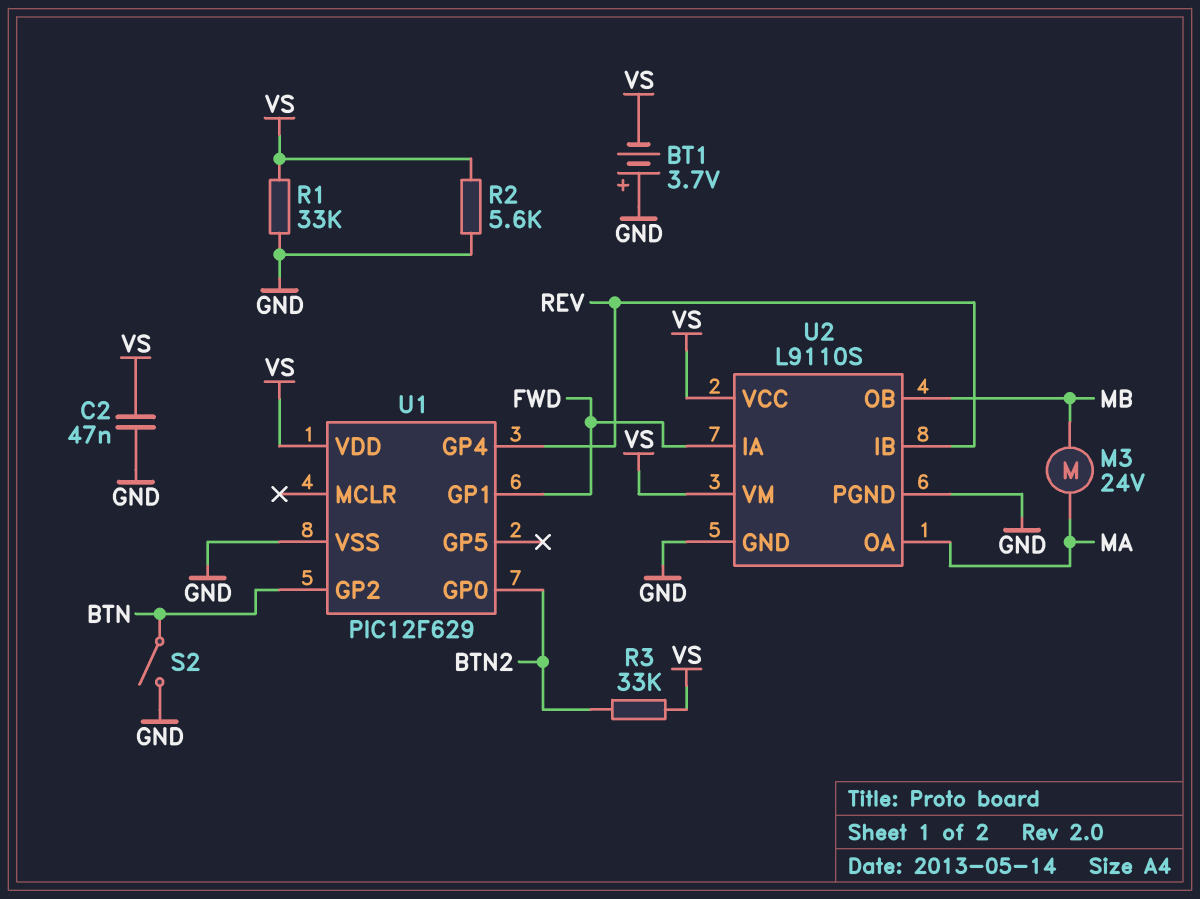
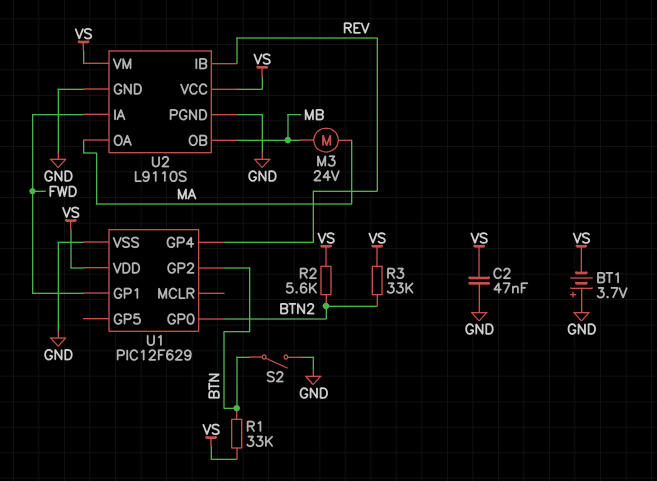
R1: 33k (GND, VS) -> 33k (BTN, VS)
R2: 5.6k (GND, VS) -> 5.6k (BTN2, VS)

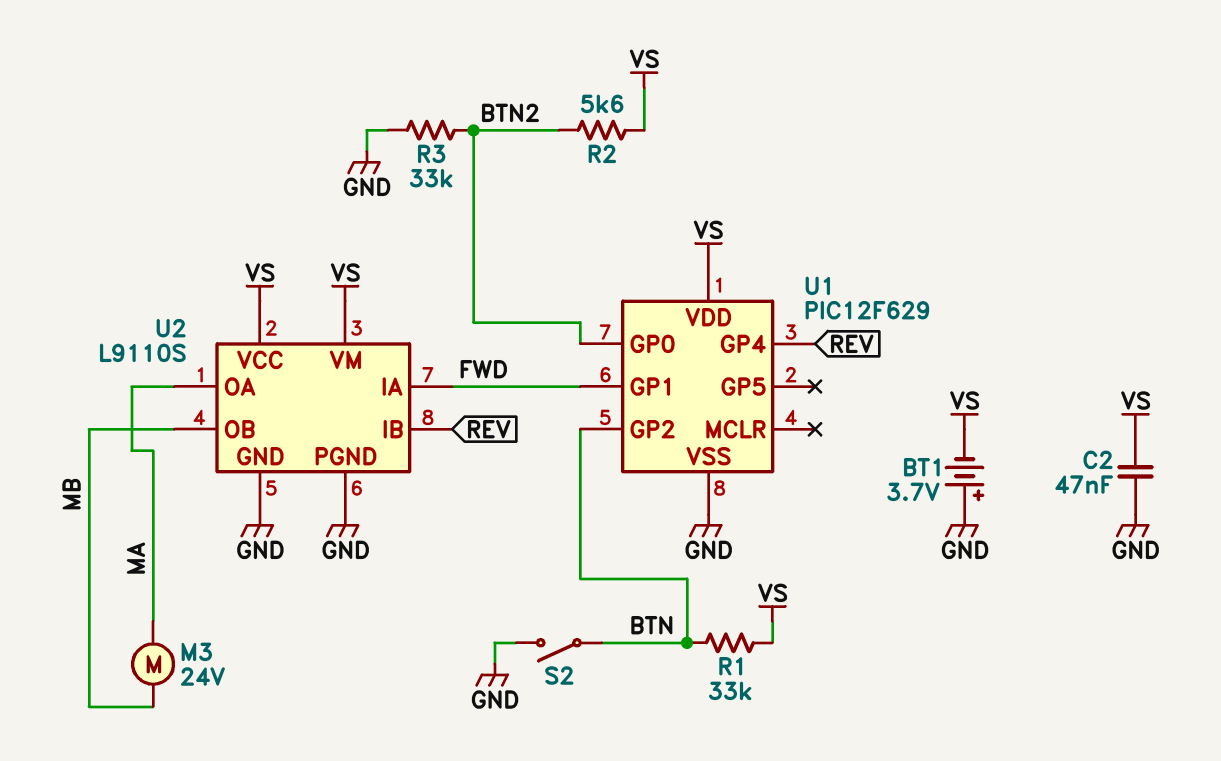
R3: 33k (BTN2, VS) -> 33k (BTN2, GND)

